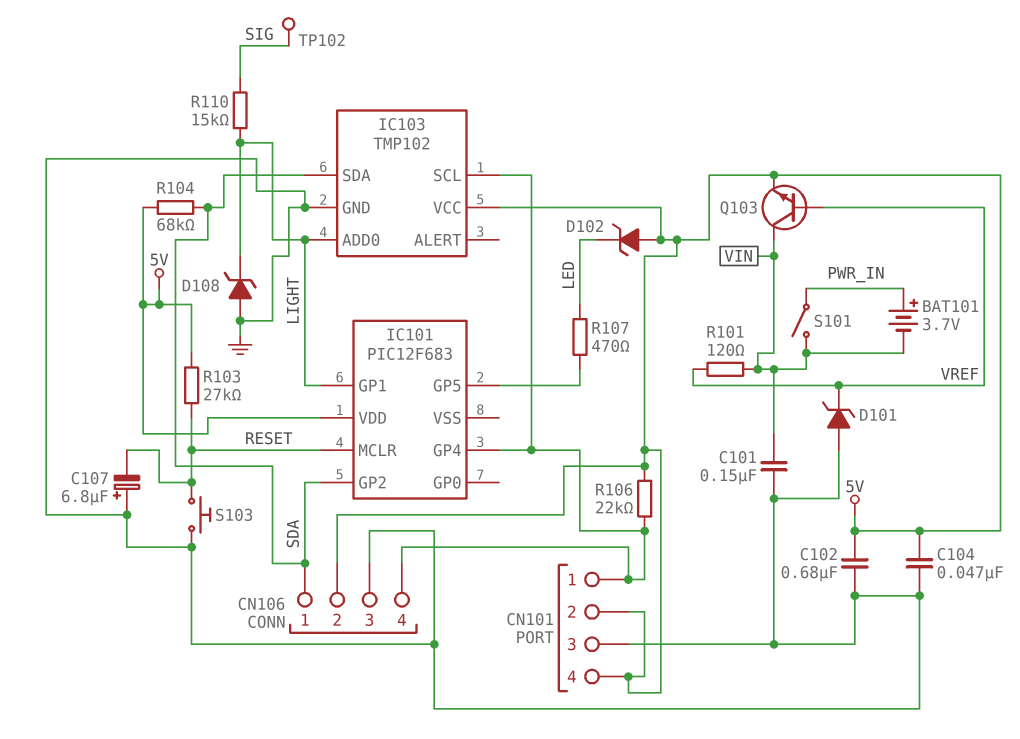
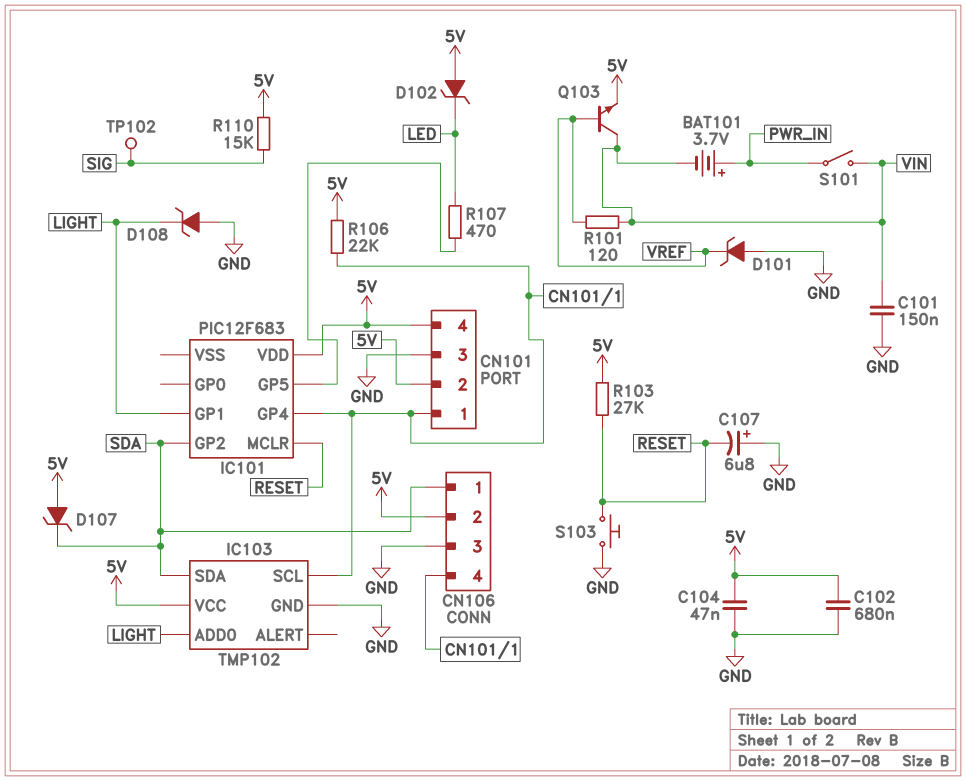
D107: none -> zener (A 5V, K SDA)
R104: 68k (5V, SDA) -> none
R110: 15k (LIGHT, SIG) -> 15k (5V, SIG)

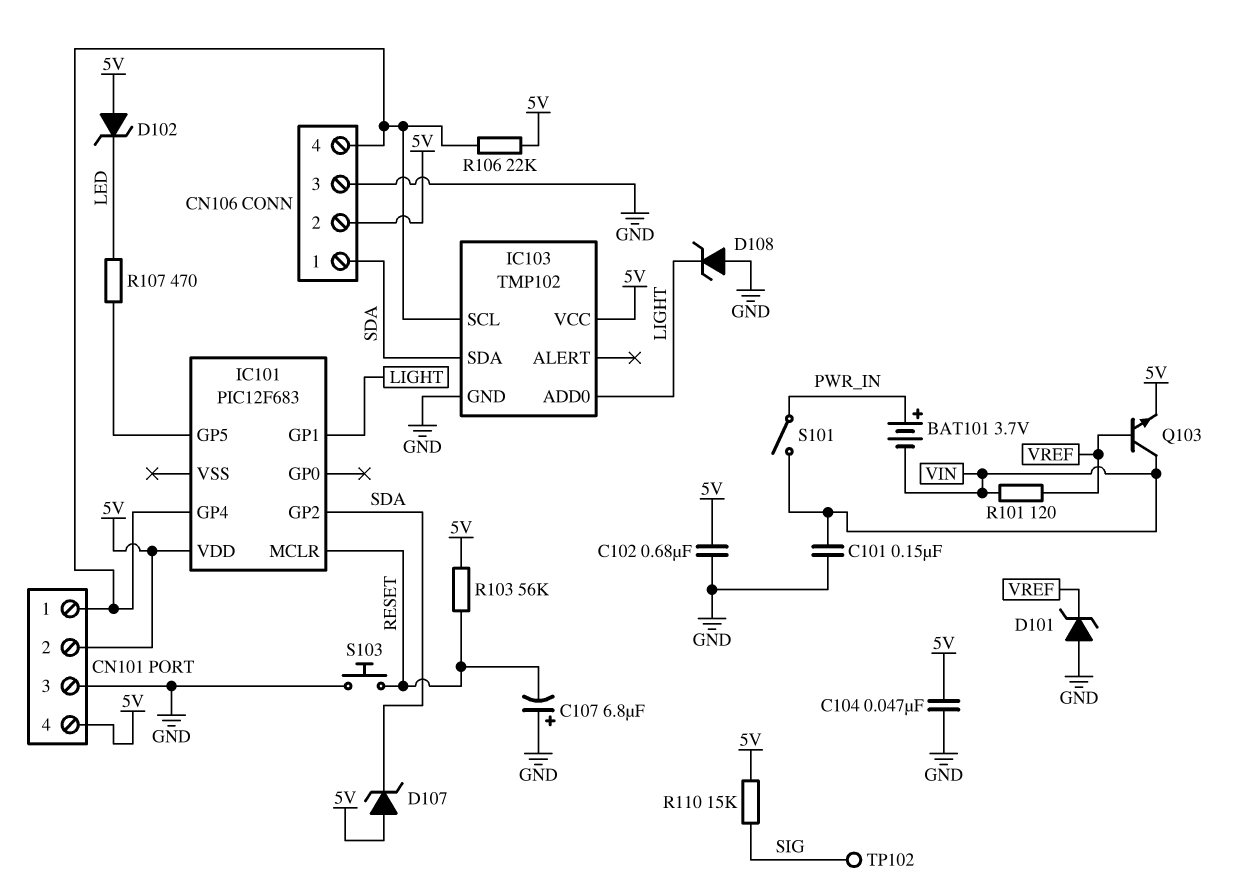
R103: 27k (5V, RESET) -> 56k (5V, RESET)

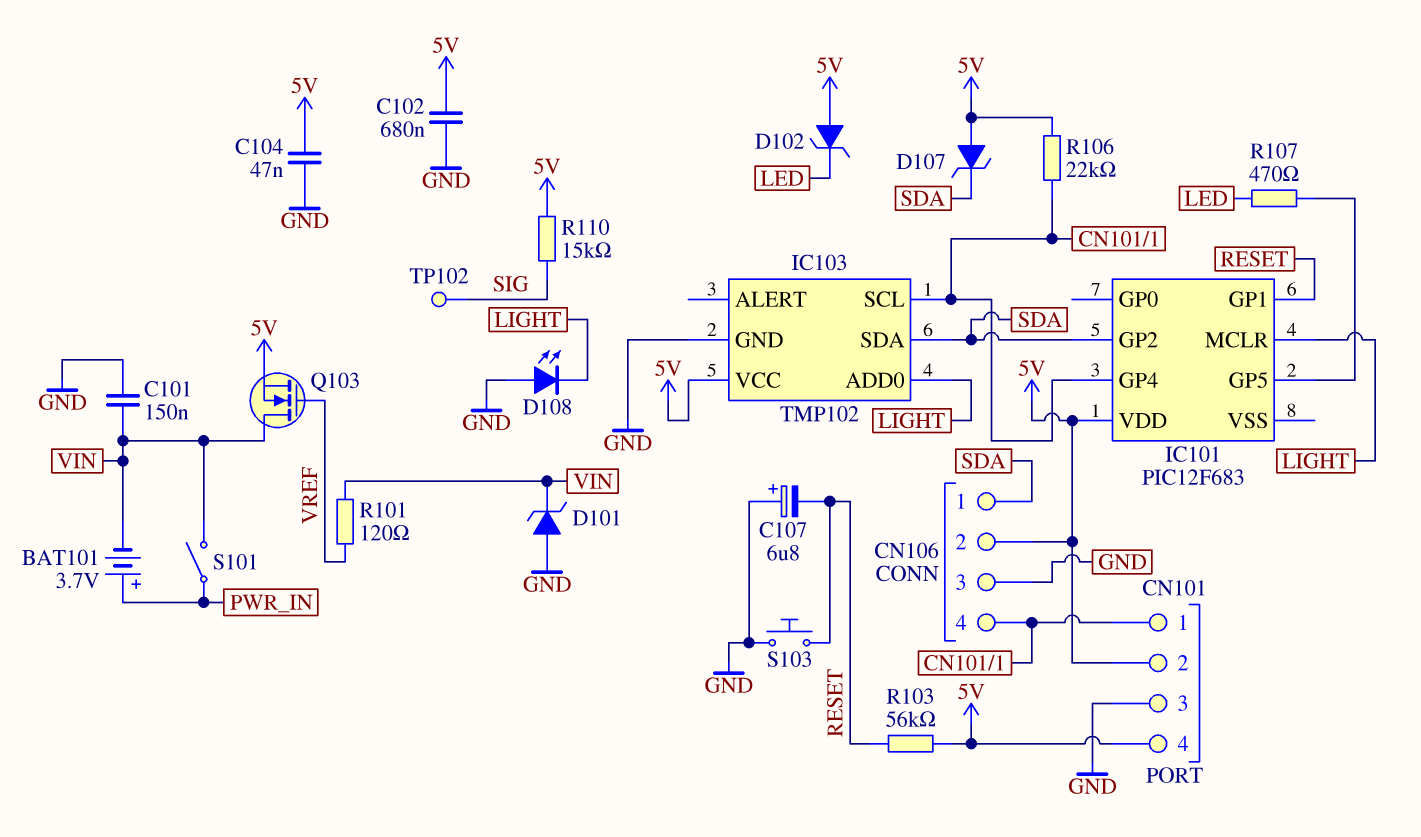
D101: zener (A GND, K VREF) -> zener (A GND, K VIN)
D108: zener (A GND, K LIGHT) -> LED (A GND, K LIGHT)
IC101 pin GP1: LIGHT -> RESET
IC101 pin MCLR: RESET -> LIGHT
Q103: NPN (B VREF, C VIN, E 5V) -> NMOS (G VREF, D VIN, S 5V)

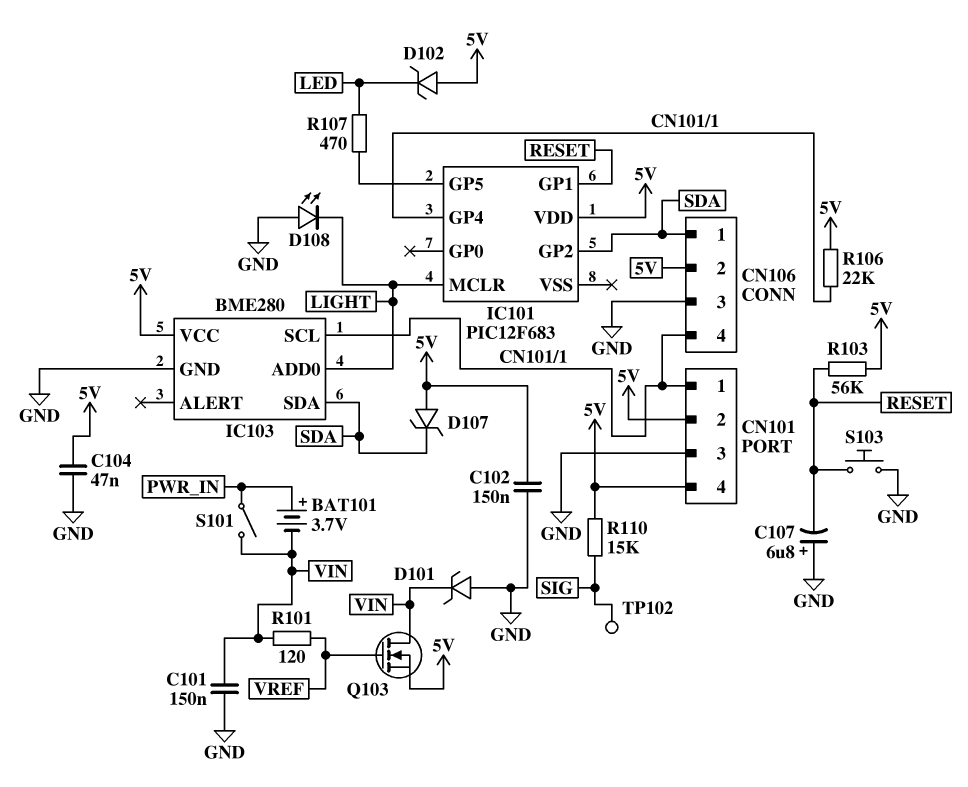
C102: 680nF (5V, GND) -> 150nF (5V, GND)
IC103: TMP102 -> BME280

